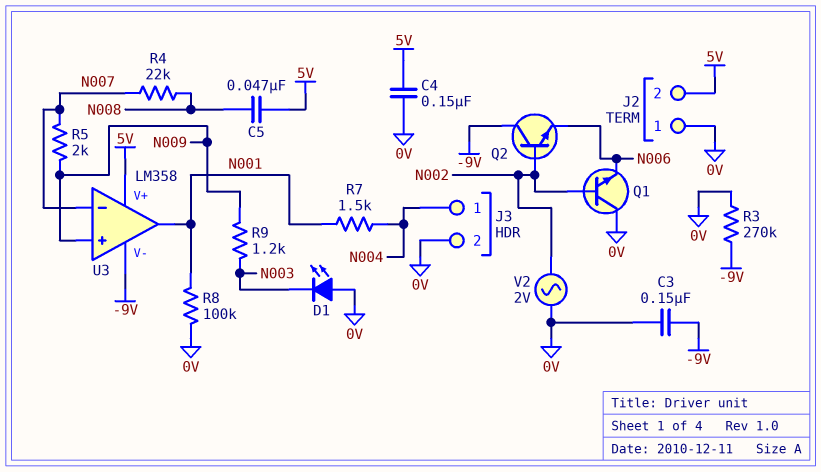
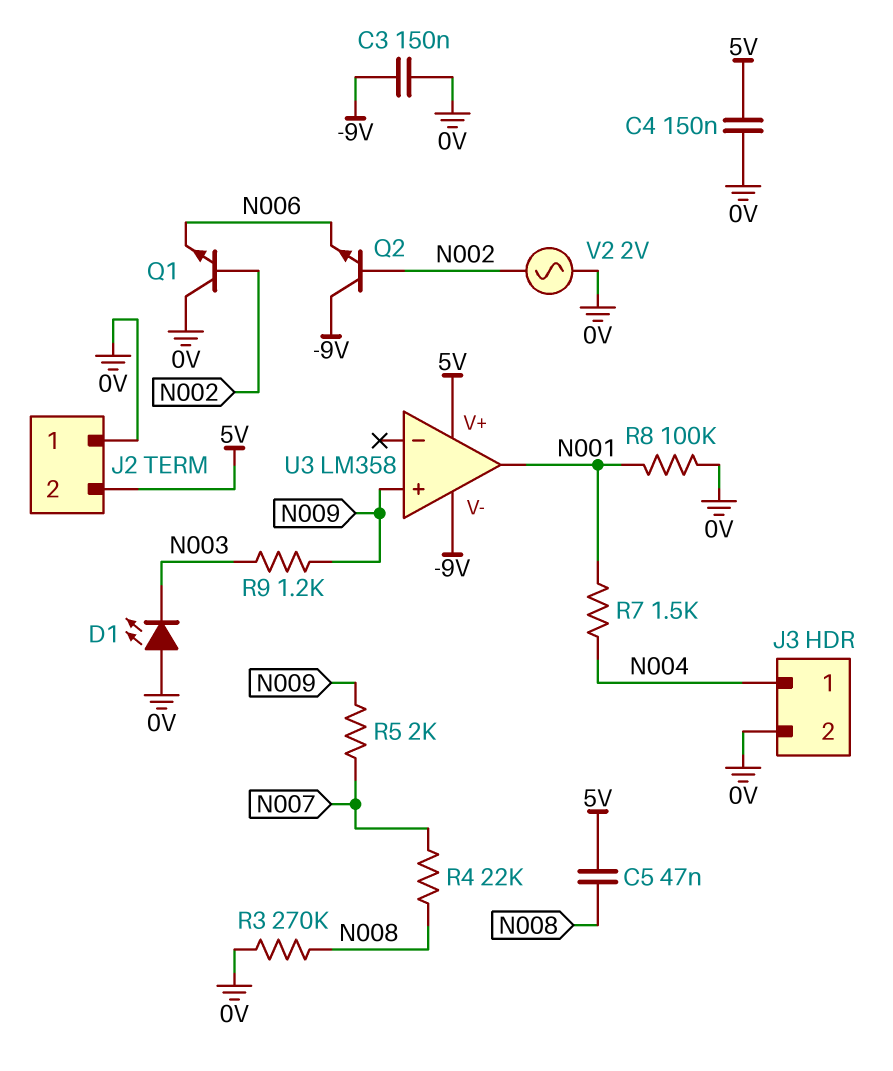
R3: 270k (-9V, 0V) -> 270k (0V, N008)
U3 pin in-: N007 -> none

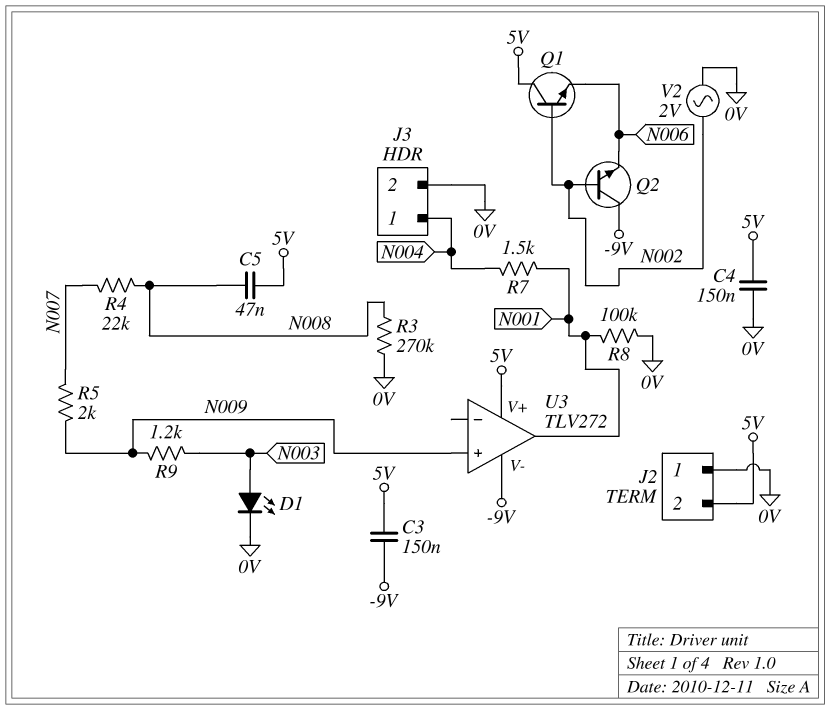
C3: 150nF (-9V, 0V) -> 150nF (-9V, 5V)
D1: LED (A 0V, K N003) -> LED (A N003, K 0V)
Q1: NPN (B N002, C 0V, E N006) -> NPN (B N002, C 5V, E N006)
U3: LM358 -> TLV272

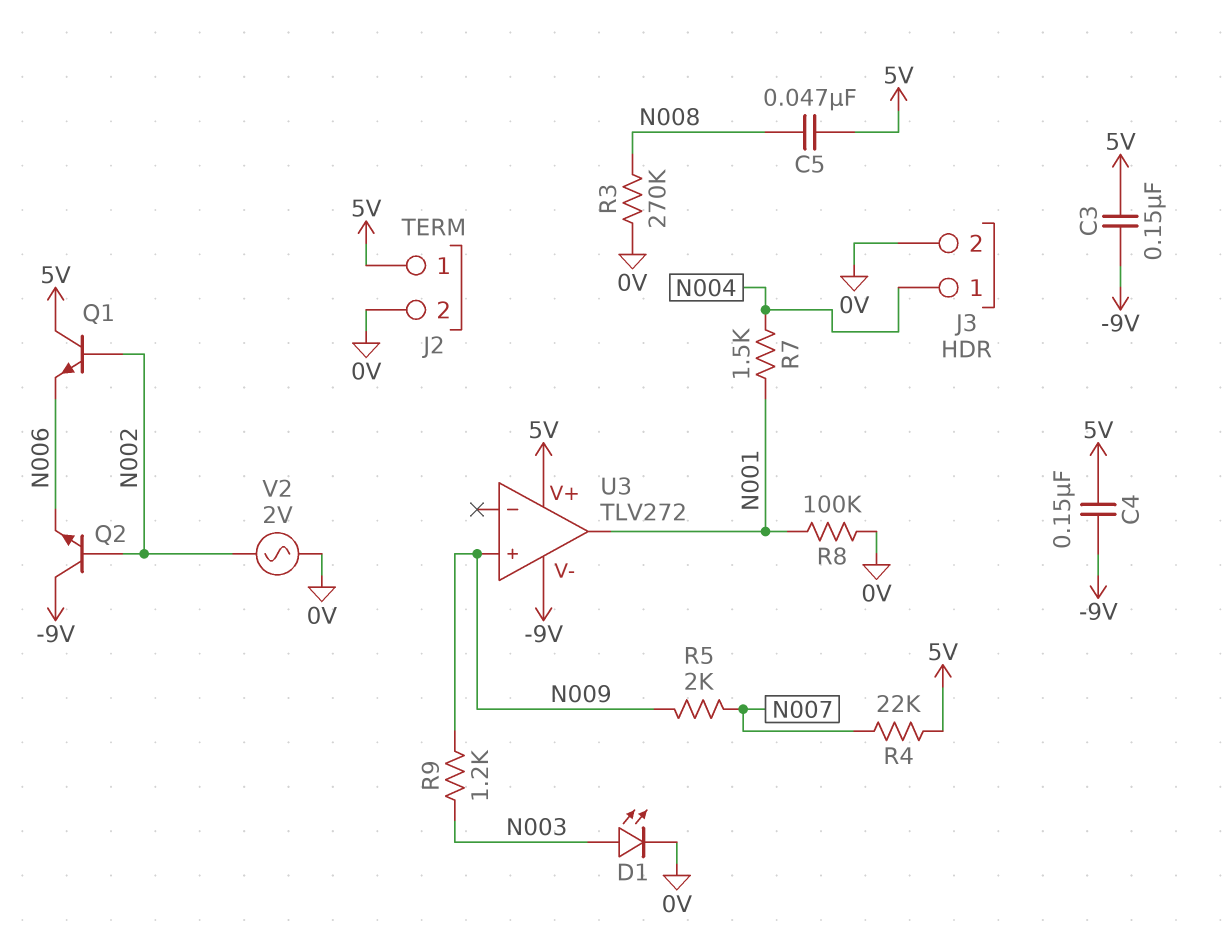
C4: 150nF (0V, 5V) -> 150nF (-9V, 5V)
J2 pin 1: 0V -> 5V
J2 pin 2: 5V -> 0V
R4: 22k (N007, N008) -> 22k (5V, N007)

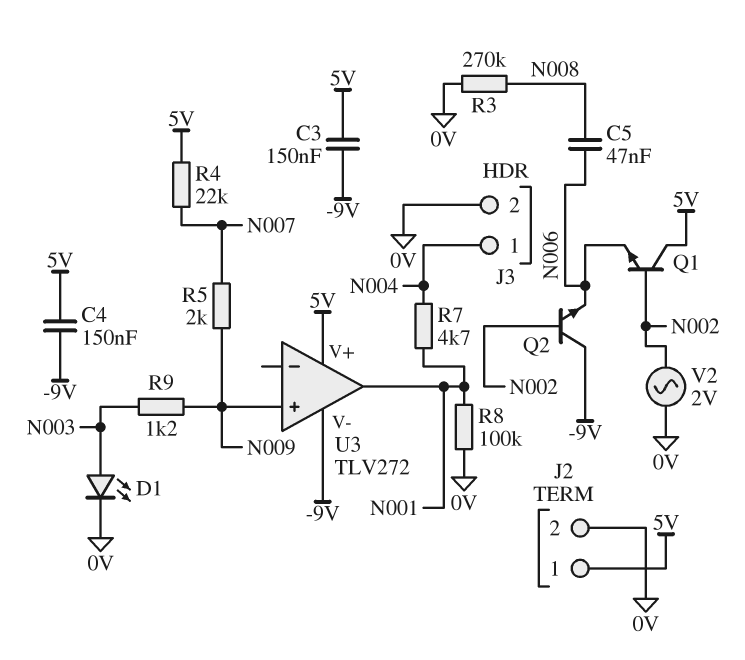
C5: 47nF (5V, N008) -> 47nF (N006, N008)
R7: 1.5k (N001, N004) -> 4.7k (N001, N004)

